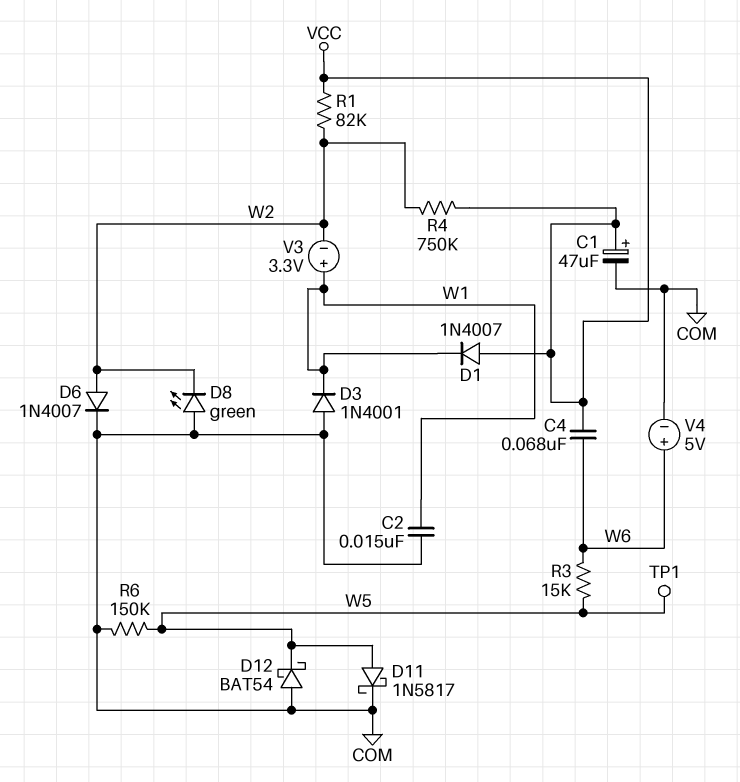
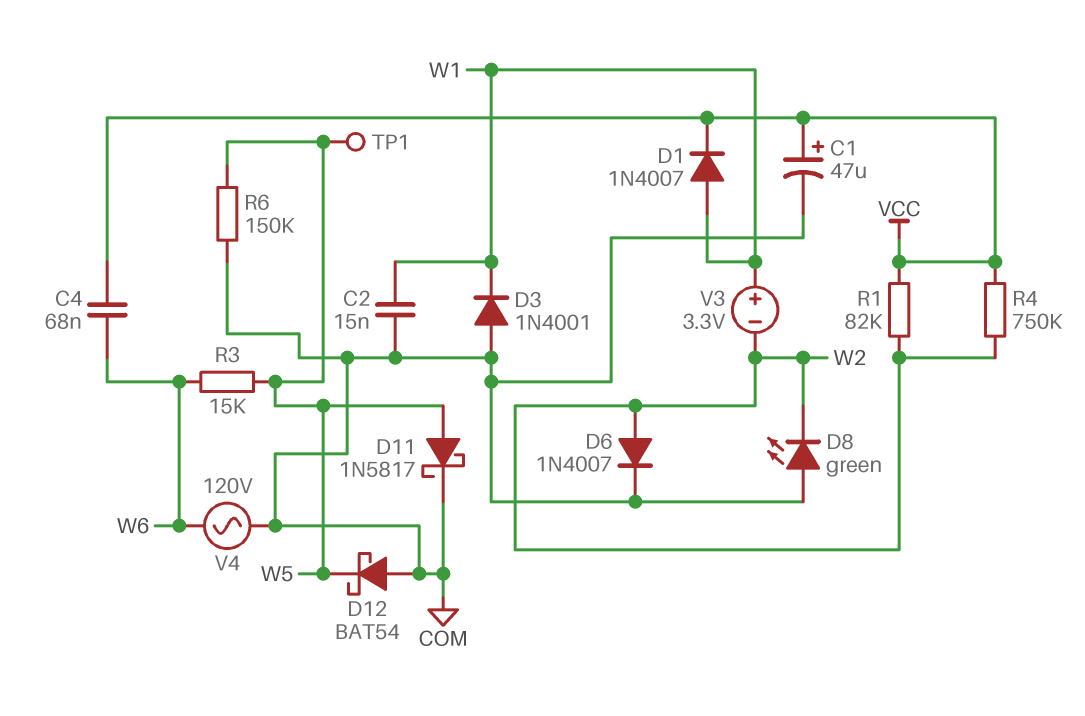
D1: diode 1N4007 (A VCC, K W1) -> diode 1N4007 (A W1, K VCC)
V4: 5V (plus W6, minus COM) -> AC 120V (COM, W6)

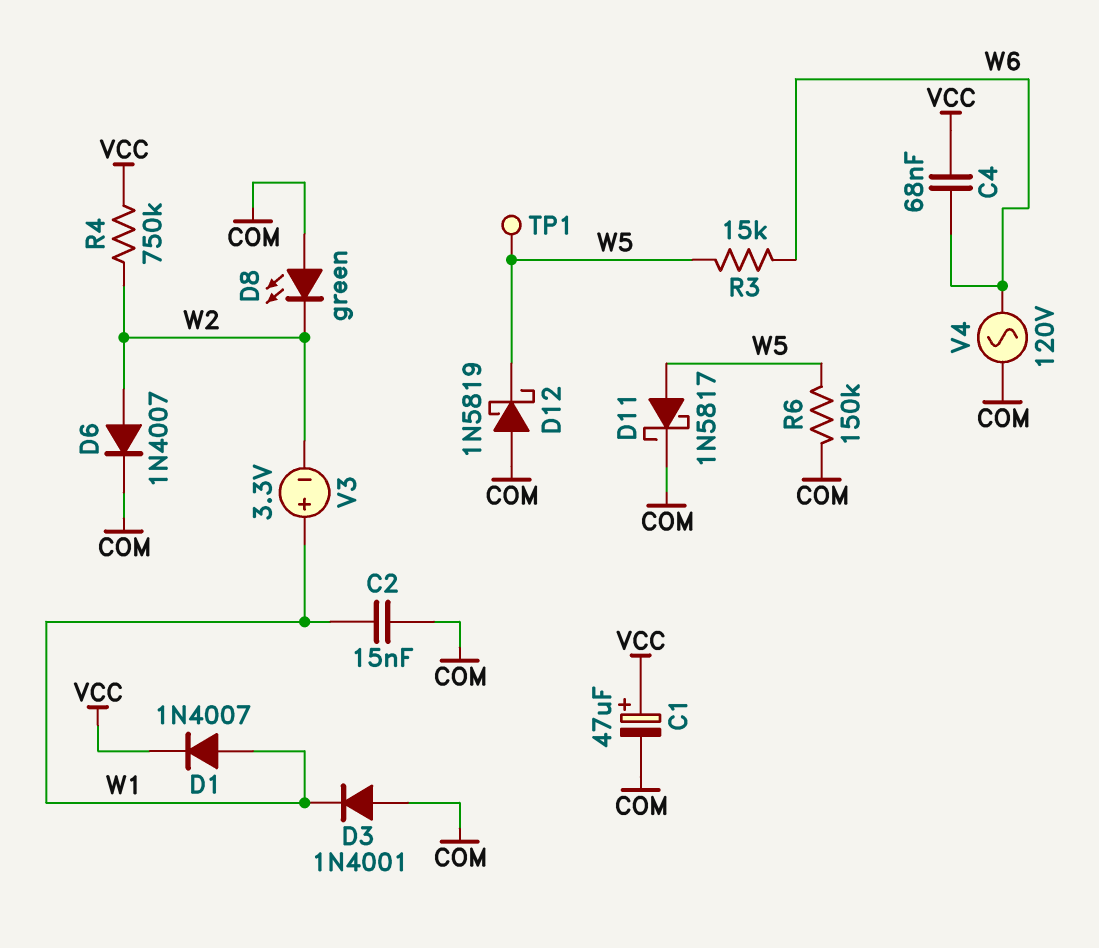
D12: schottky BAT54 (A COM, K W5) -> schottky 1N5819 (A COM, K W5)
R1: 82k (VCC, W2) -> none

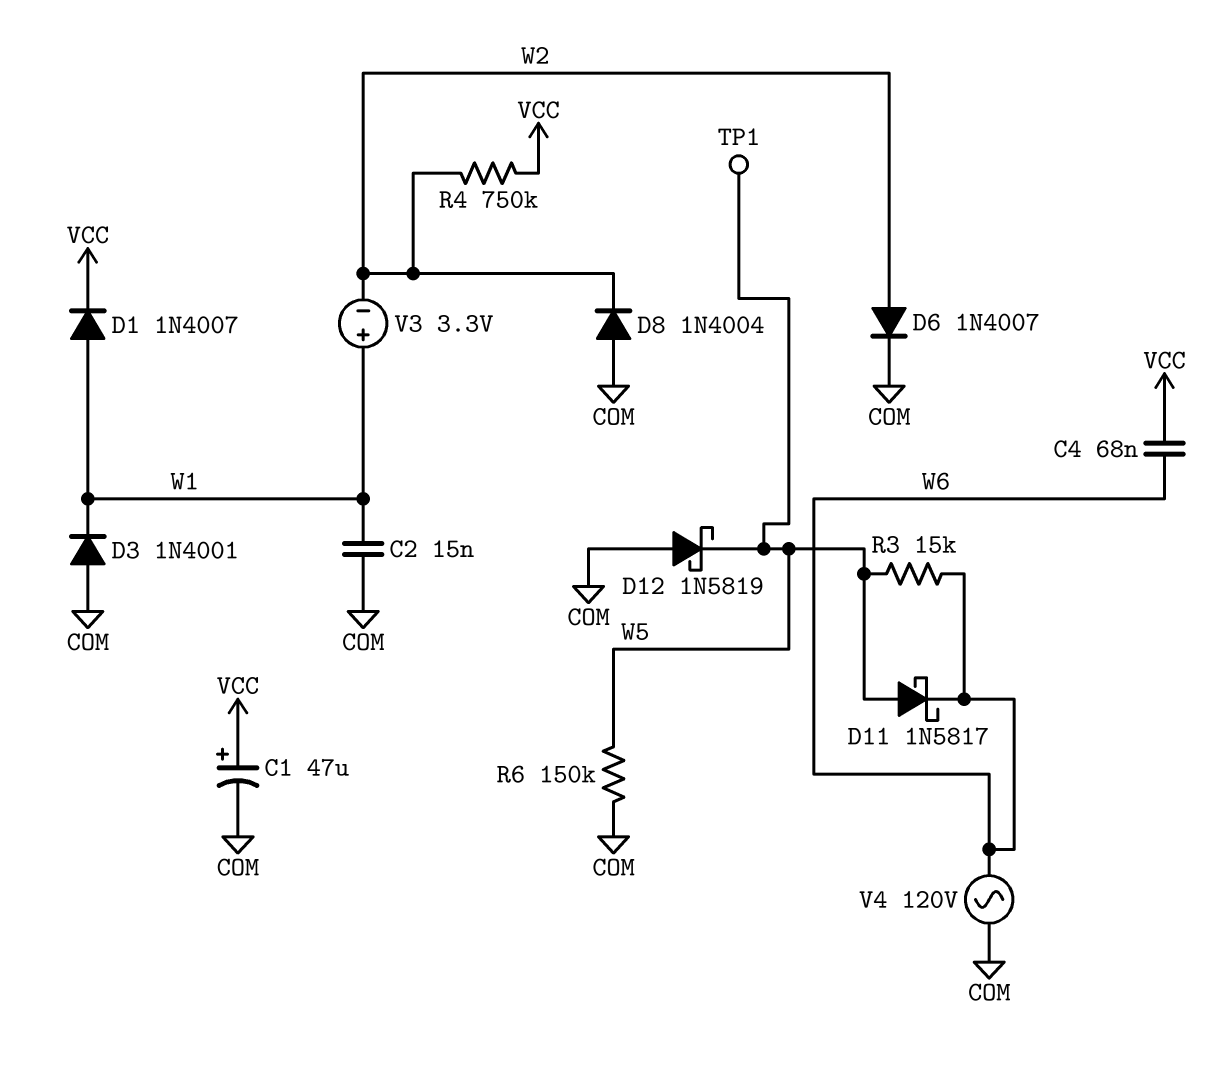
D8: LED green (A COM, K W2) -> diode 1N4004 (A COM, K W2)
D11: schottky 1N5817 (A W5, K COM) -> schottky 1N5817 (A W5, K W6)

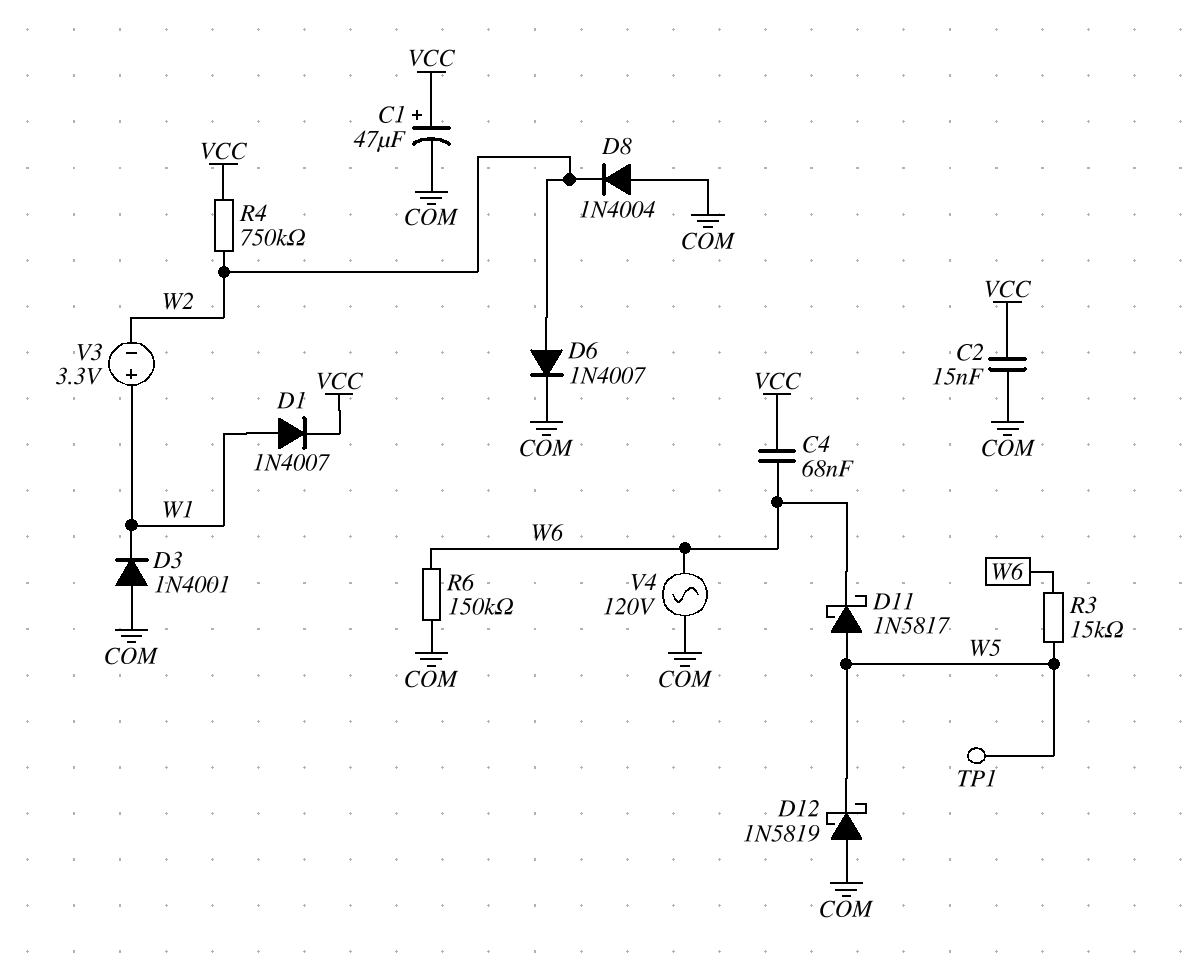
C2: 15nF (COM, W1) -> 15nF (COM, VCC)
R6: 150k (COM, W5) -> 150k (COM, W6)

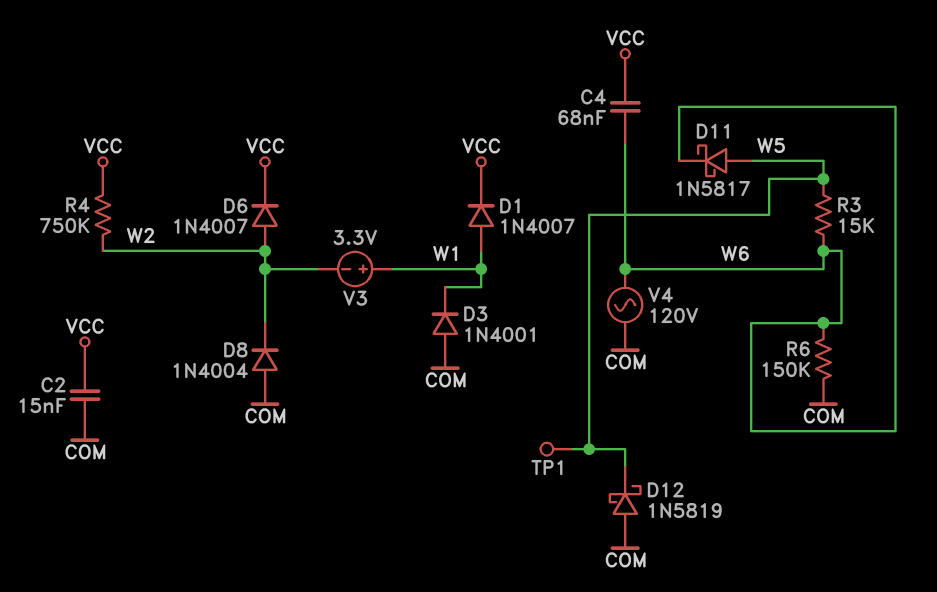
C1: 47uF (plus VCC, minus COM) -> none
D6: diode 1N4007 (A W2, K COM) -> diode 1N4007 (A W2, K VCC)

